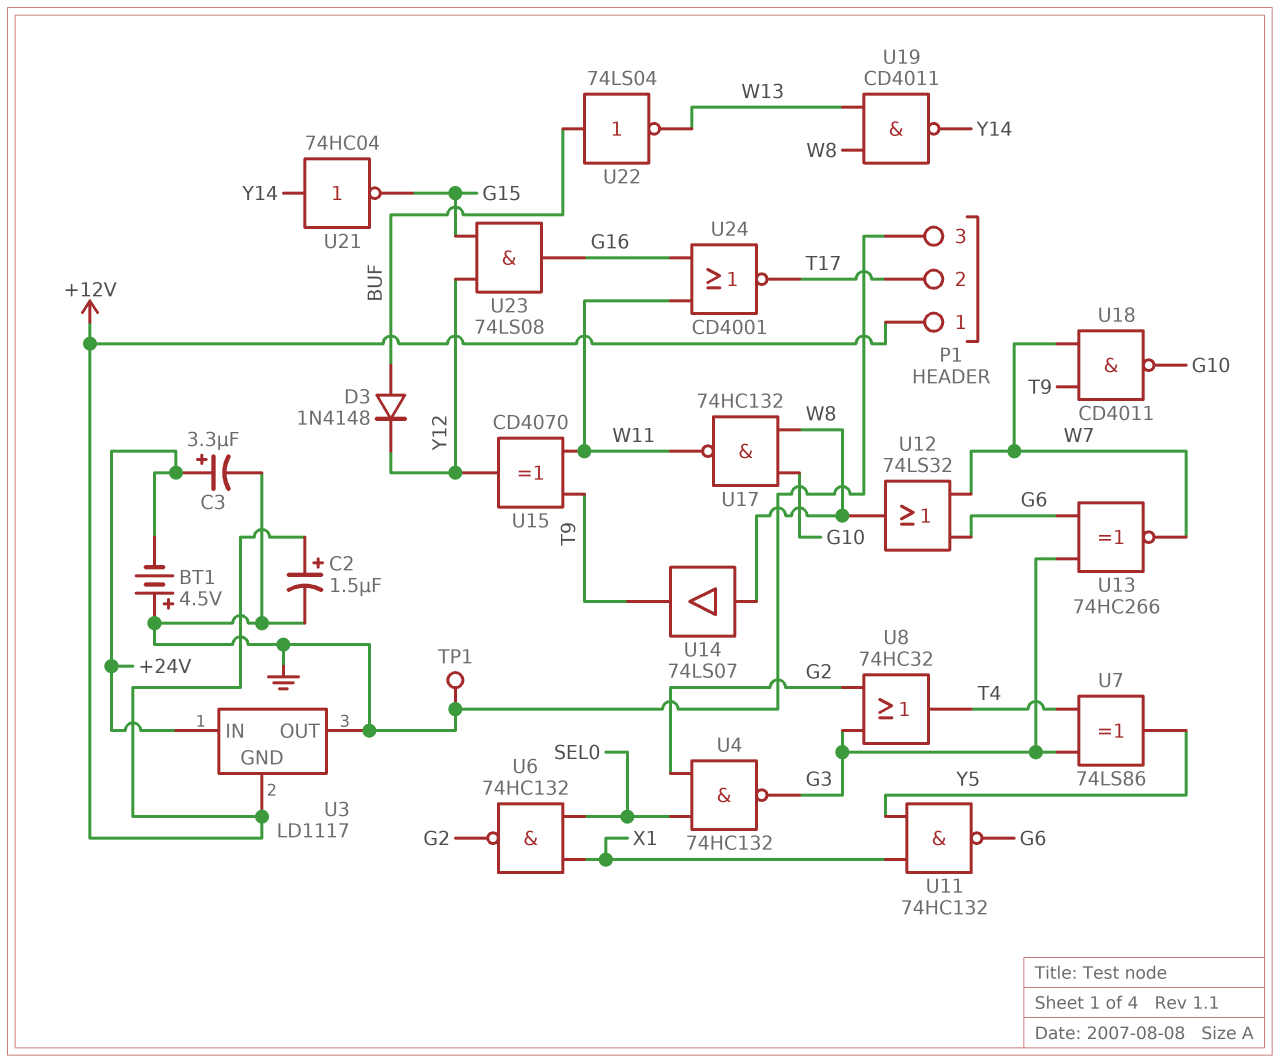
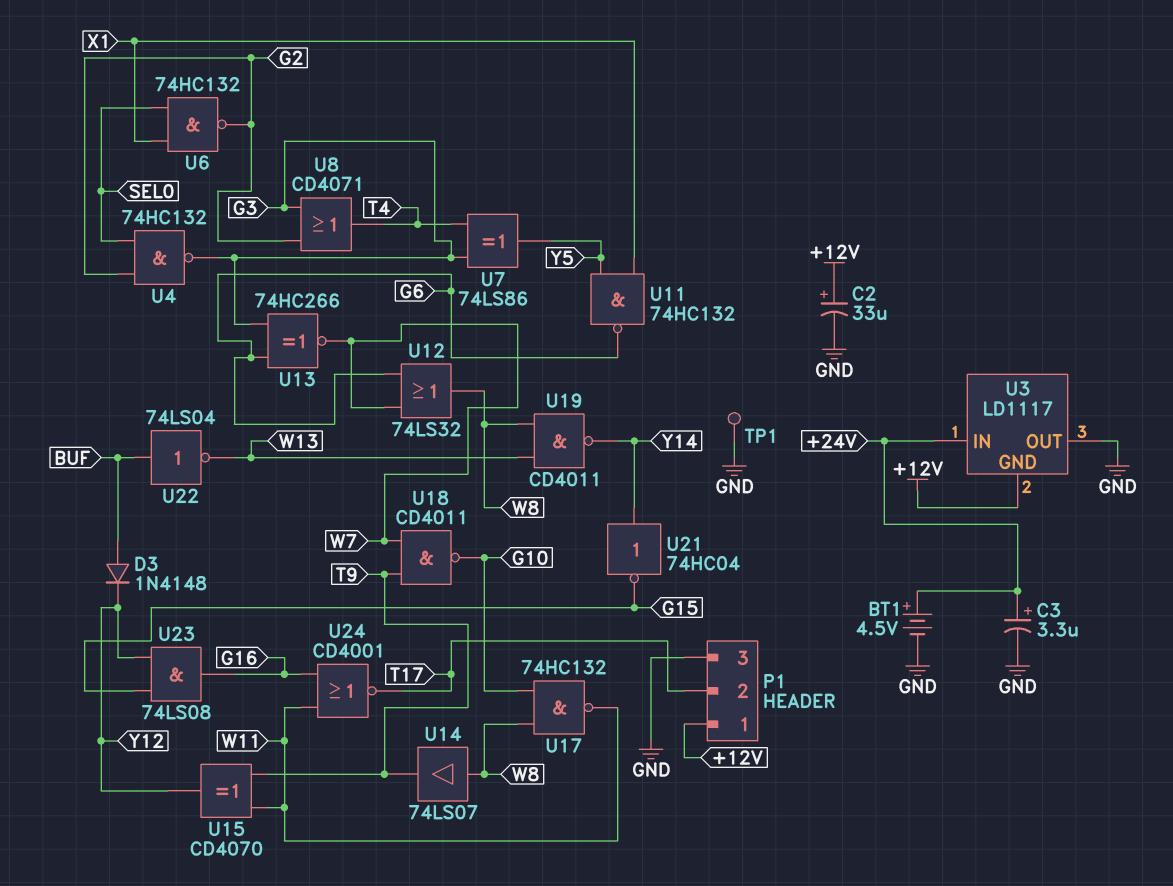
BT1: 4.5V (plus GND, minus +24V) -> 4.5V (plus +24V, minus GND)
C2: 1.5uF (plus +12V, minus GND) -> 33uF (plus +12V, minus GND)
U8: OR 74HC32 (in G2, in G3, out T4) -> OR CD4071 (in G2, in G3, out T4)

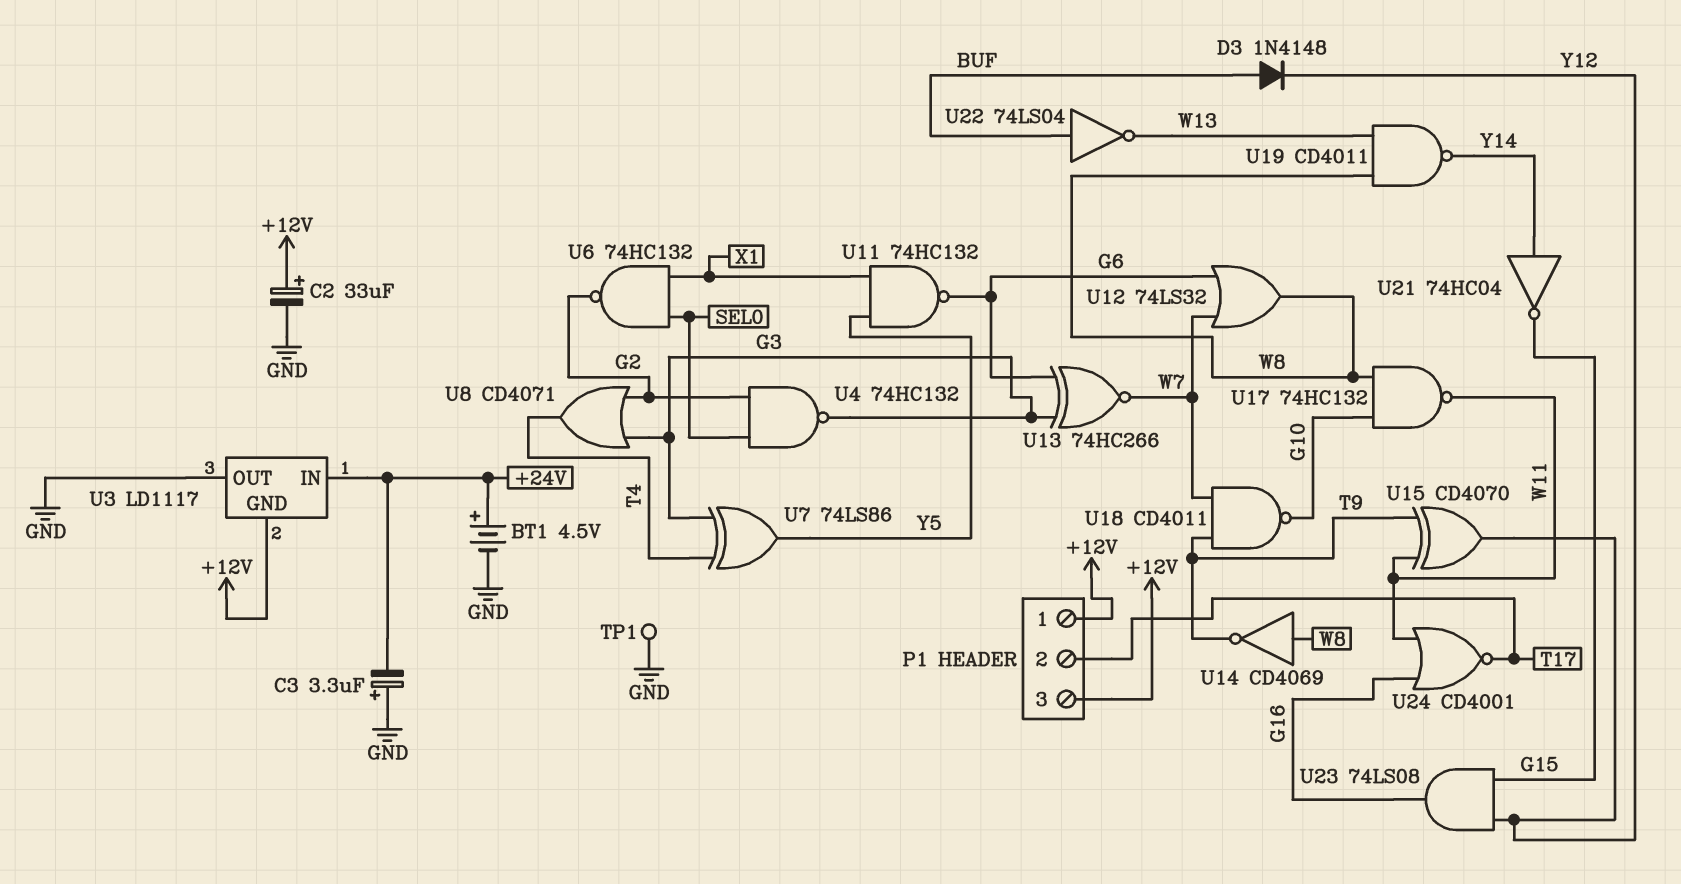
C3: 3.3uF (plus +24V, minus GND) -> 3.3uF (plus GND, minus +24V)
P1 pin 3: GND -> +12V
U14: buffer 74LS07 (in W8, out T9) -> NOT CD4069 (in W8, out T9)

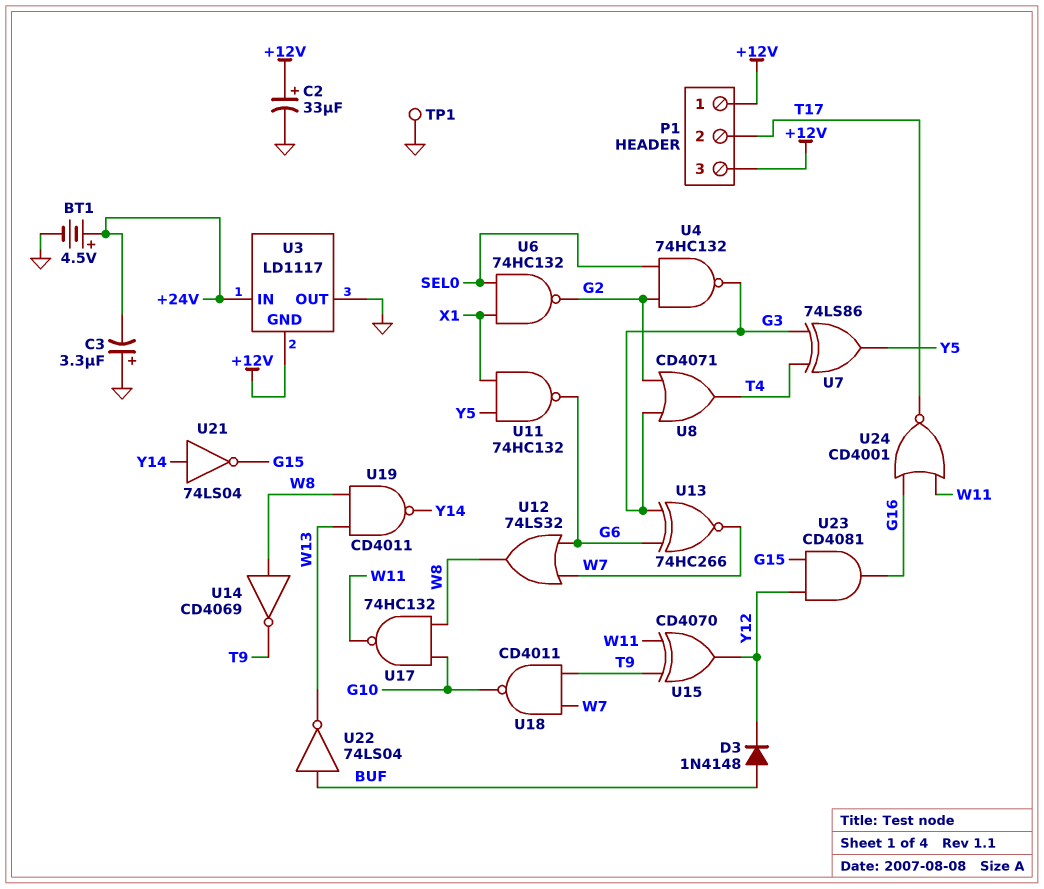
U21: NOT 74HC04 (in Y14, out G15) -> NOT 74LS04 (in Y14, out G15)
U23: AND 74LS08 (in G15, in Y12, out G16) -> AND CD4081 (in G15, in Y12, out G16)

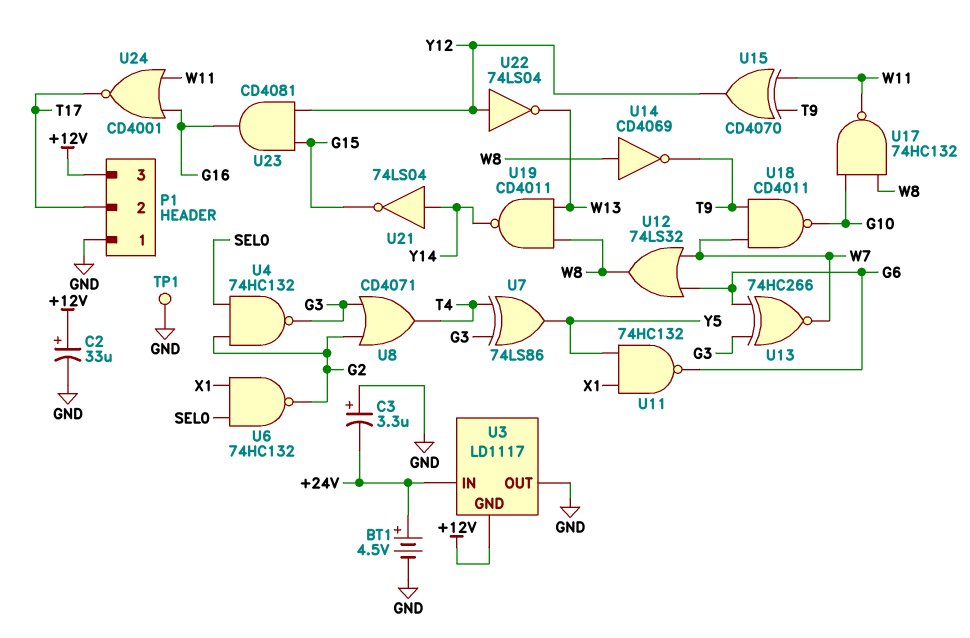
D3: diode 1N4148 (A BUF, K Y12) -> none
P1 pin 1: +12V -> GND
U22: NOT 74LS04 (in BUF, out W13) -> NOT 74LS04 (in Y12, out W13)

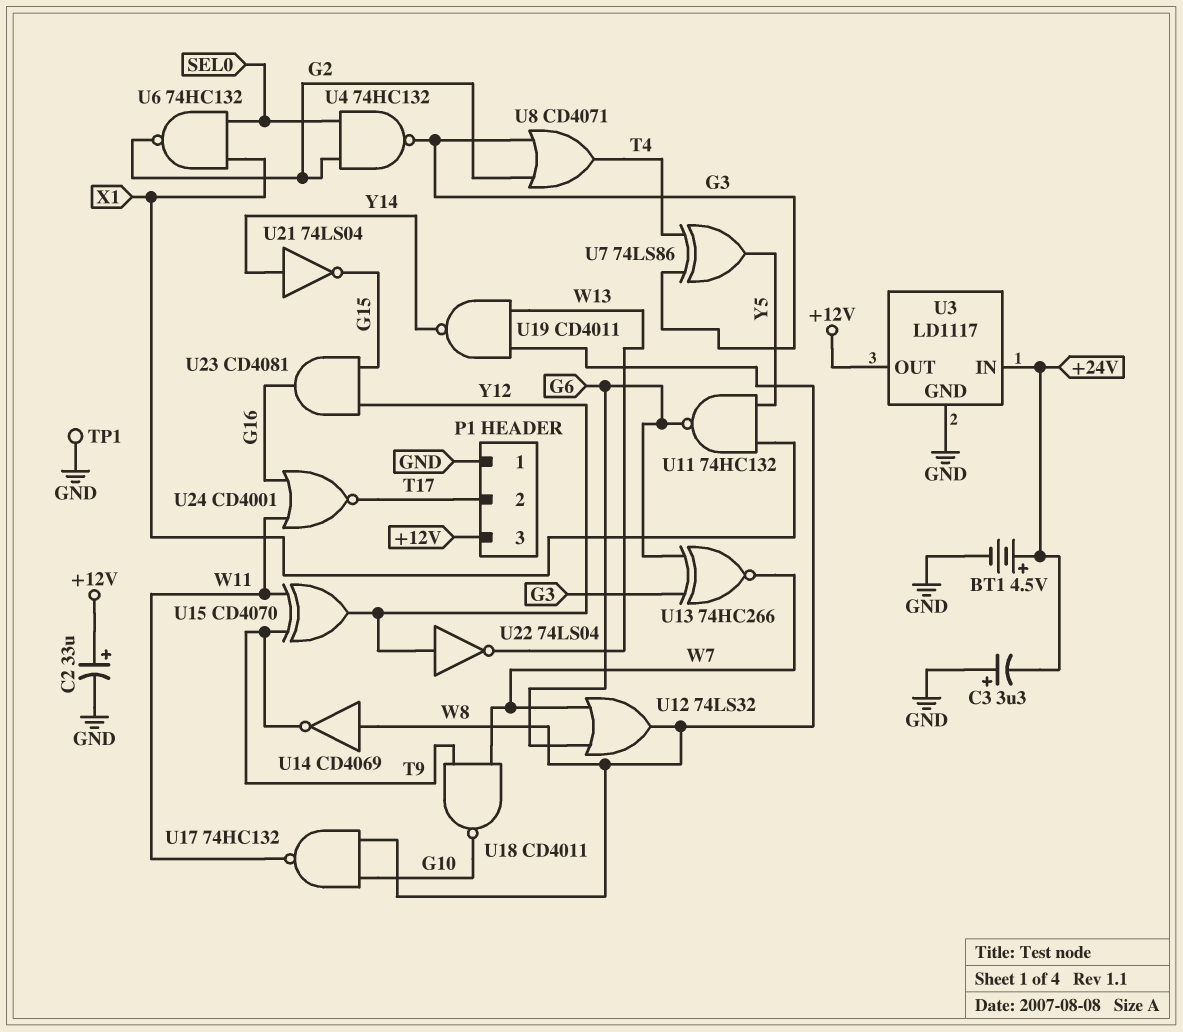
U3 pin GND: +12V -> GND
U3 pin OUT: GND -> +12V

